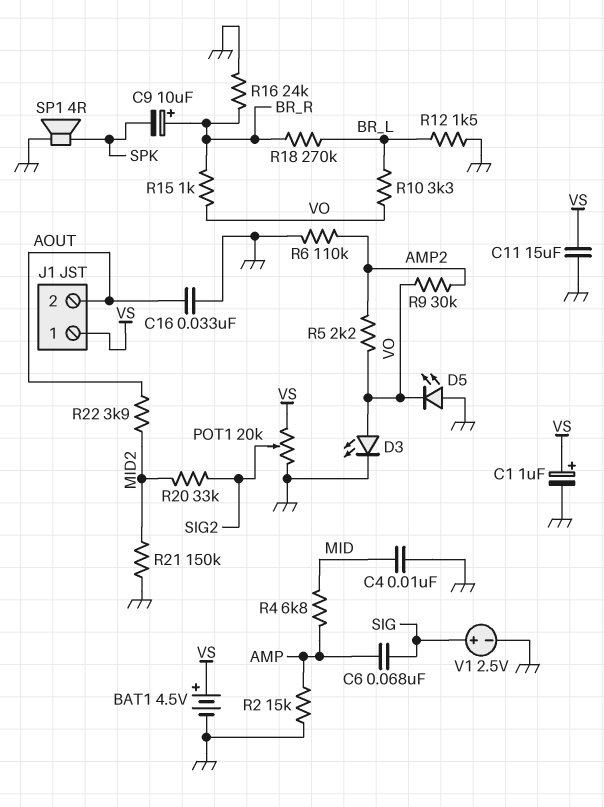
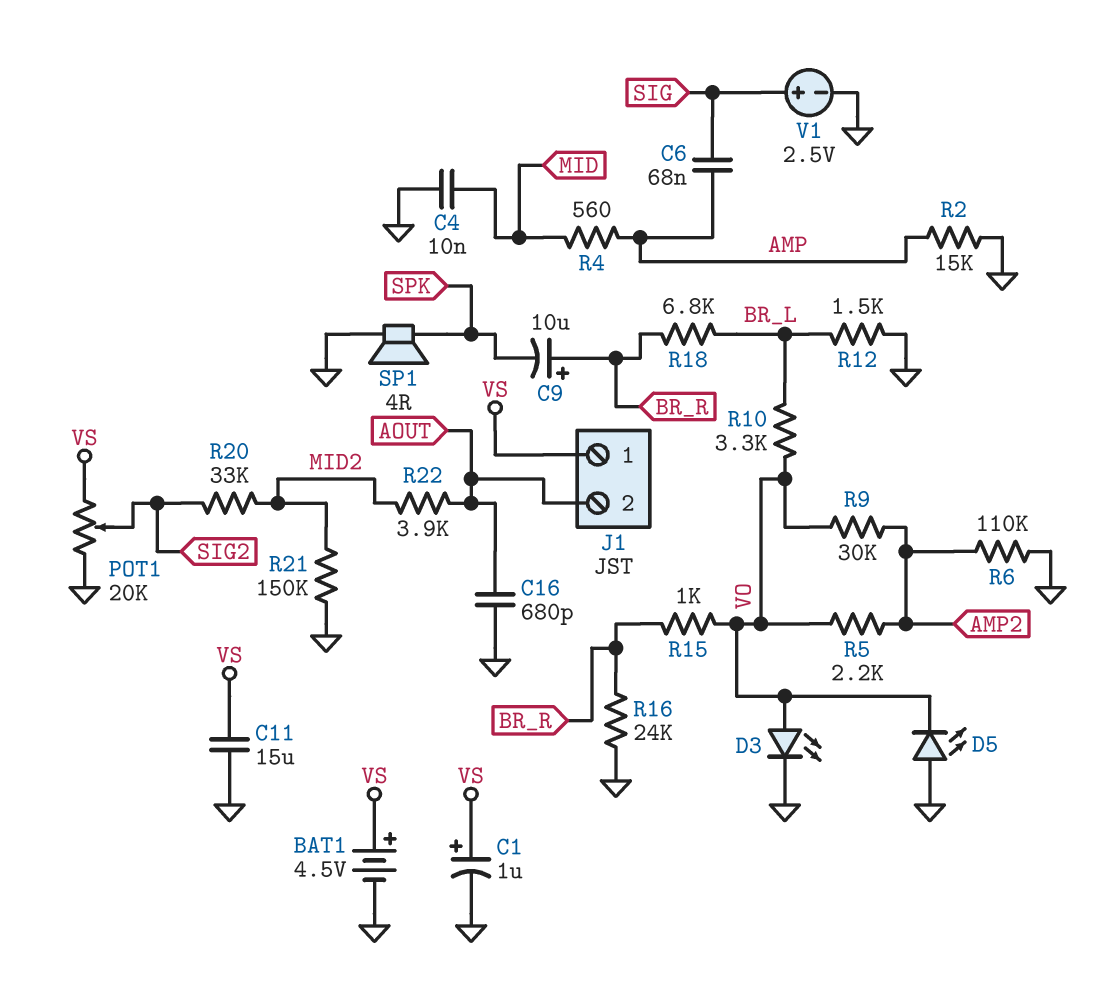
C16: 33nF (AOUT, GND) -> 680pF (AOUT, GND)
R4: 6.8k (AMP, MID) -> 560 (AMP, MID)
R18: 270k (BR_L, BR_R) -> 6.8k (BR_L, BR_R)

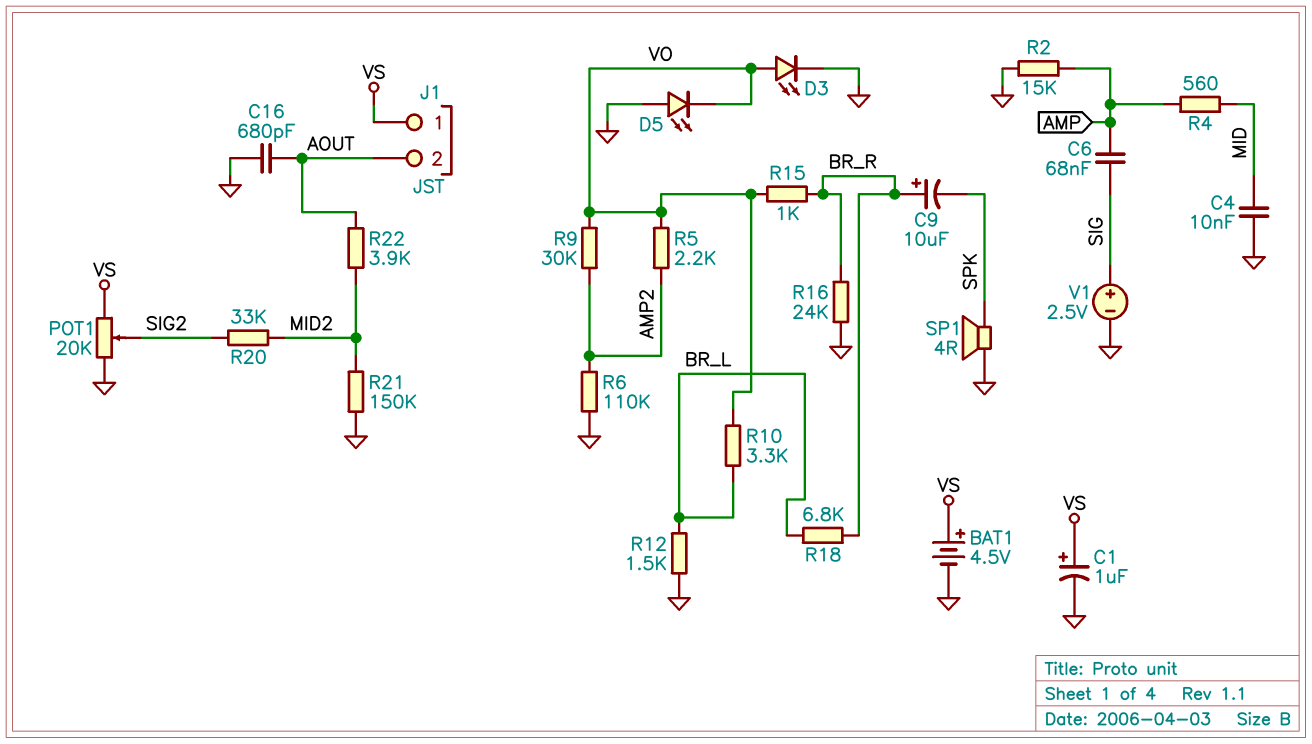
C11: 15uF (GND, VS) -> none

